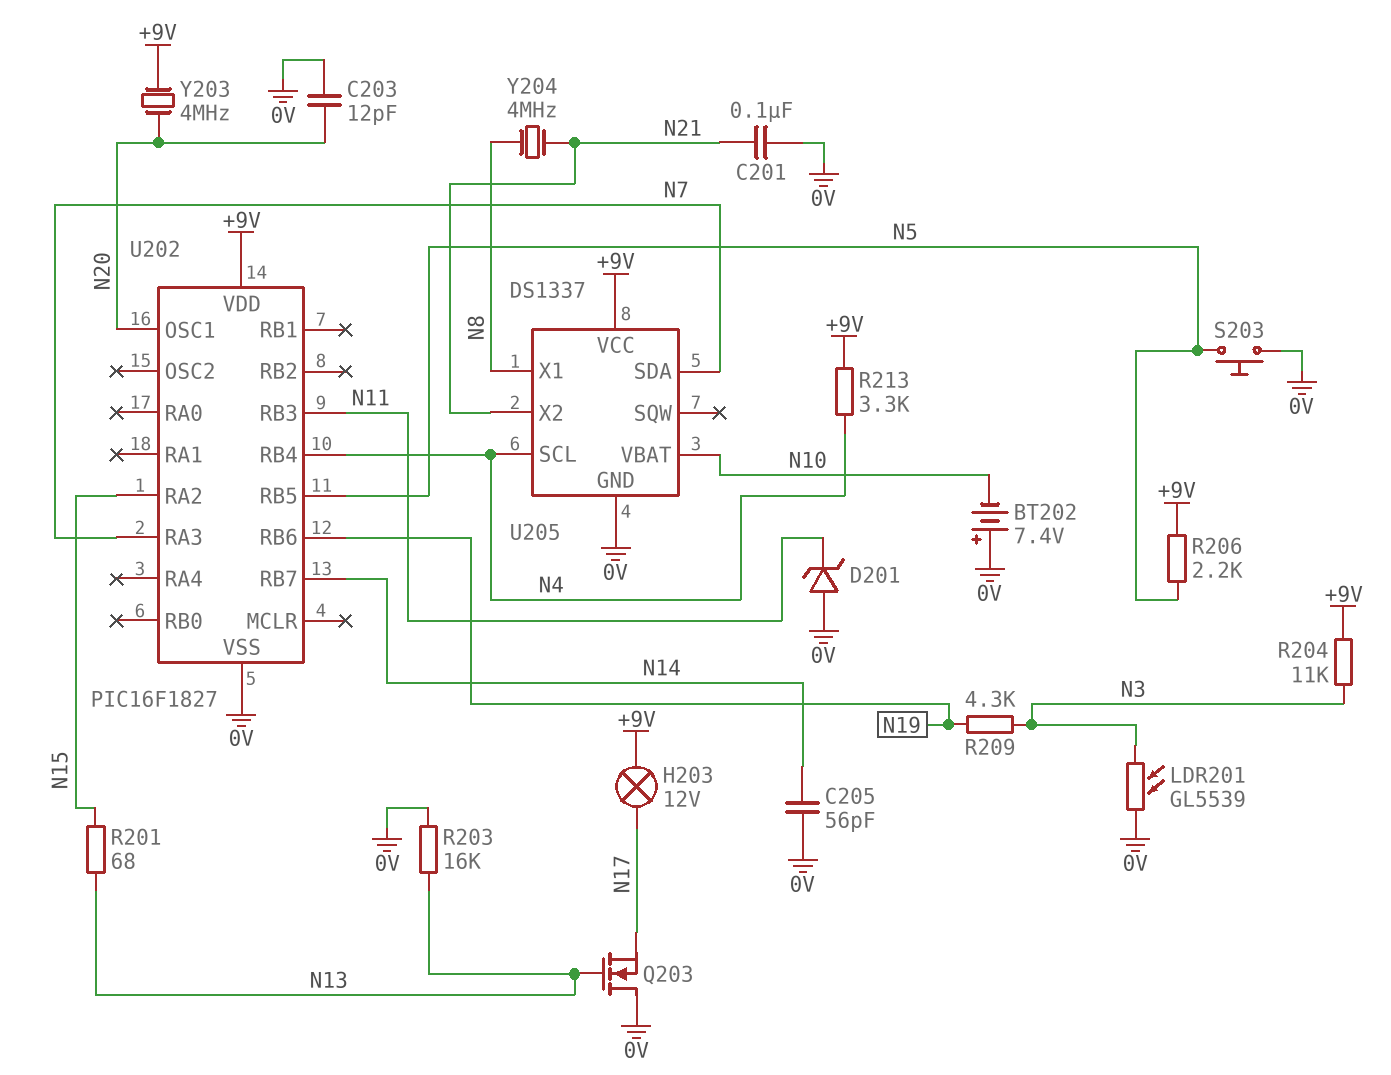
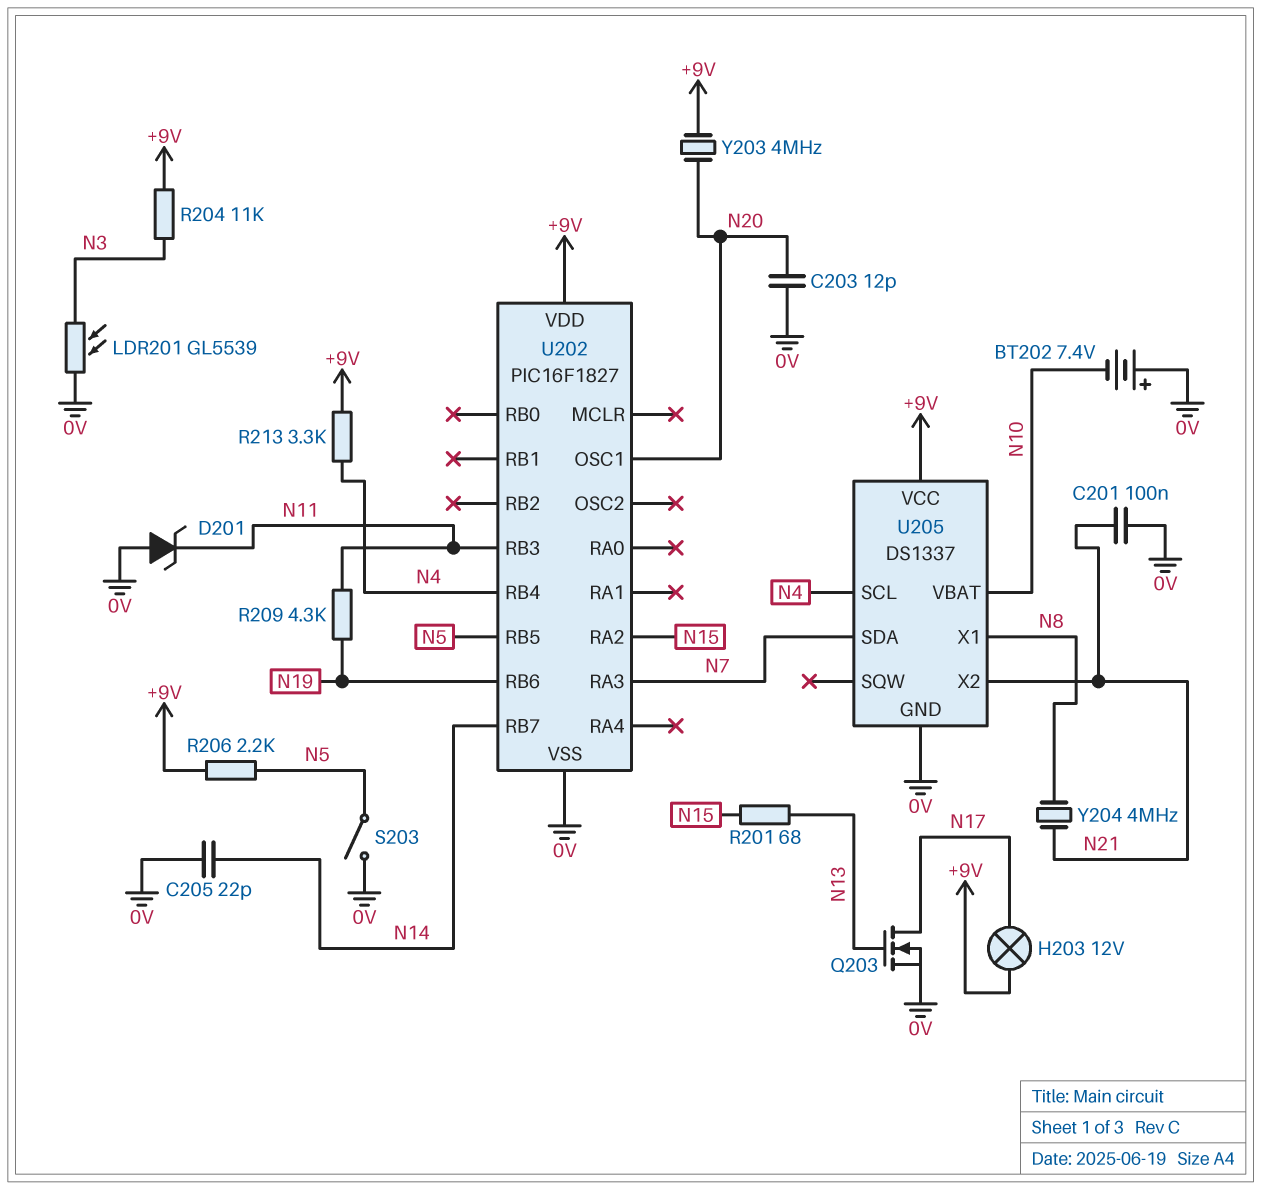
C205: 56pF (0V, N14) -> 22pF (0V, N14)
Q203: NMOS (G N13, D 0V, S N17) -> NMOS (G N13, D N17, S 0V)
R203: 16k (0V, N13) -> none
R209: 4.3k (N3, N19) -> 4.3k (N11, N19)
S203: button (0V, N5) -> switch (0V, N5)

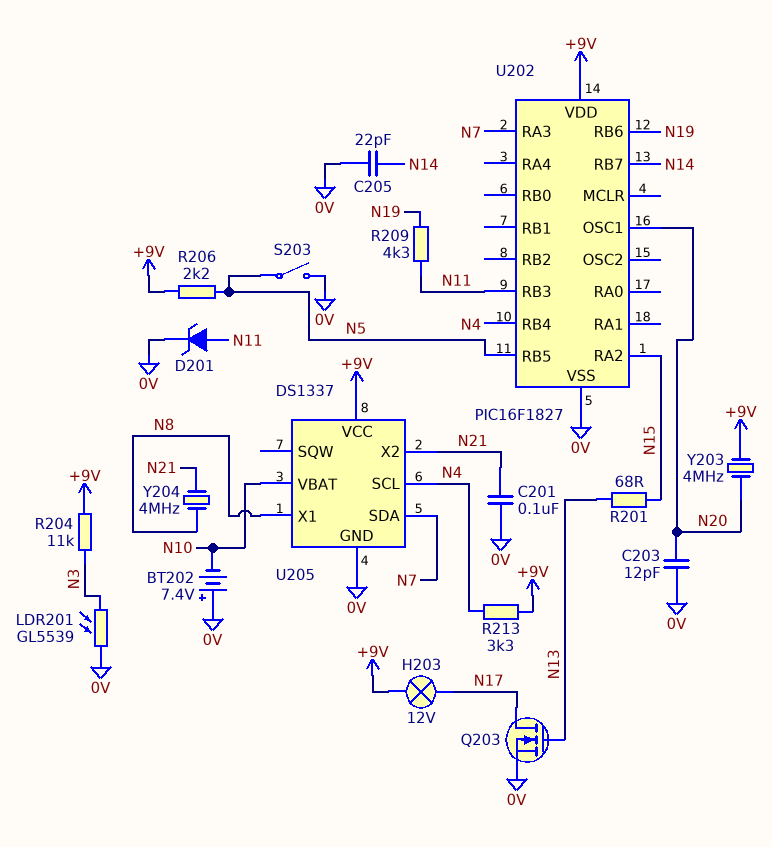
D201: zener (A 0V, K N11) -> zener (A N11, K 0V)

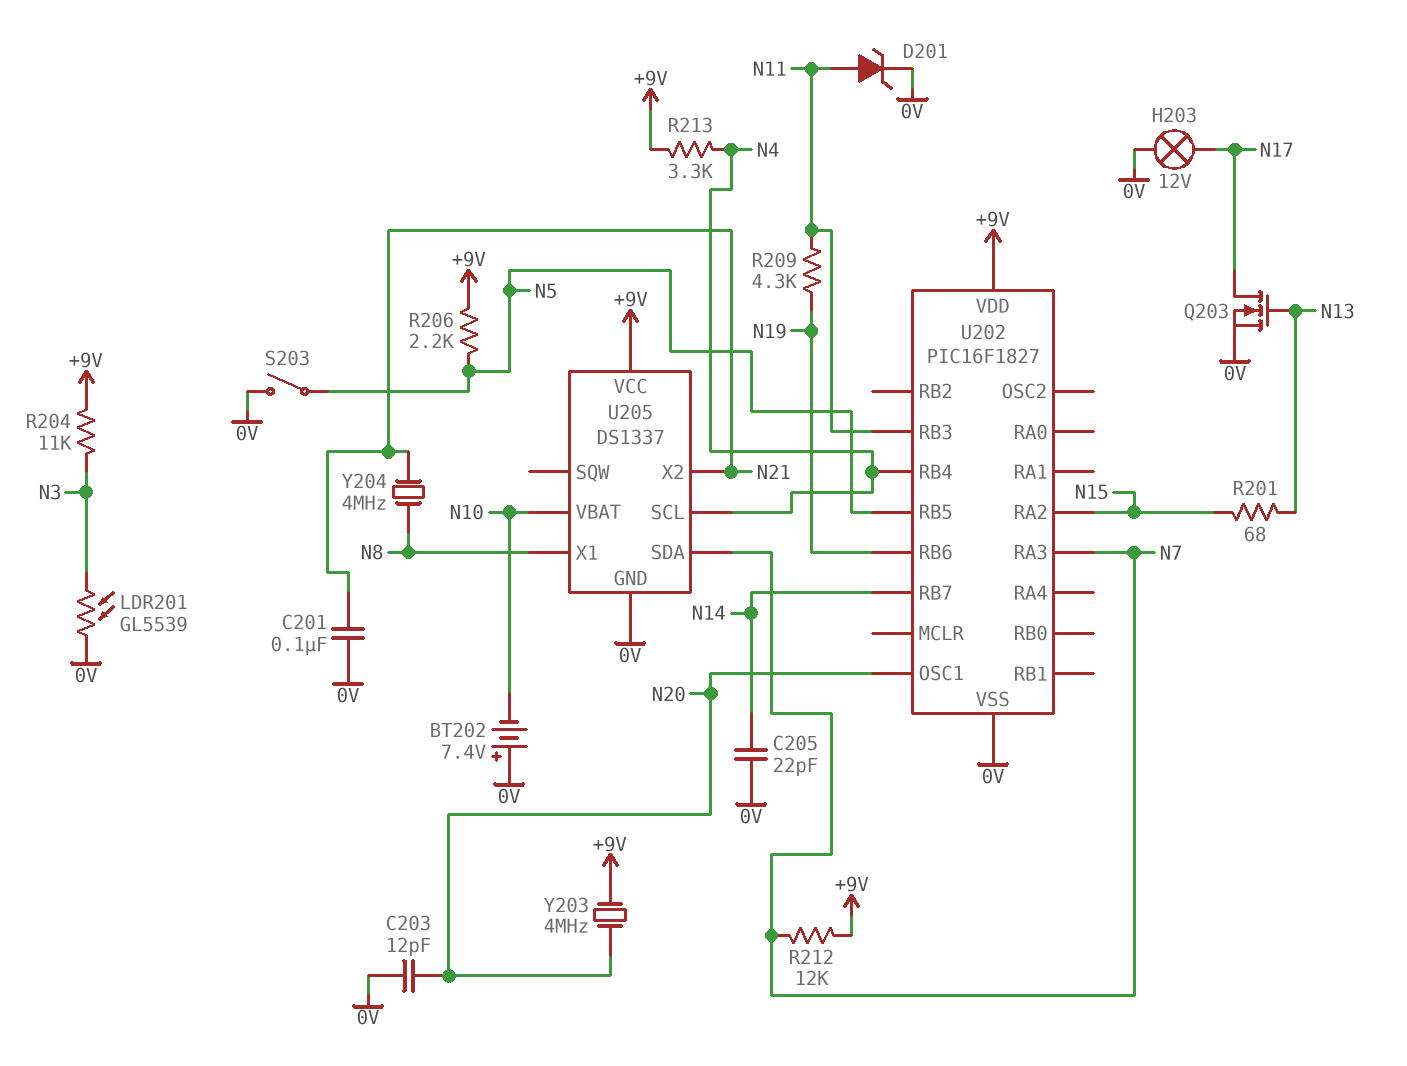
H203: lamp 12V (+9V, N17) -> lamp 12V (0V, N17)
R212: none -> 12k (+9V, N7)

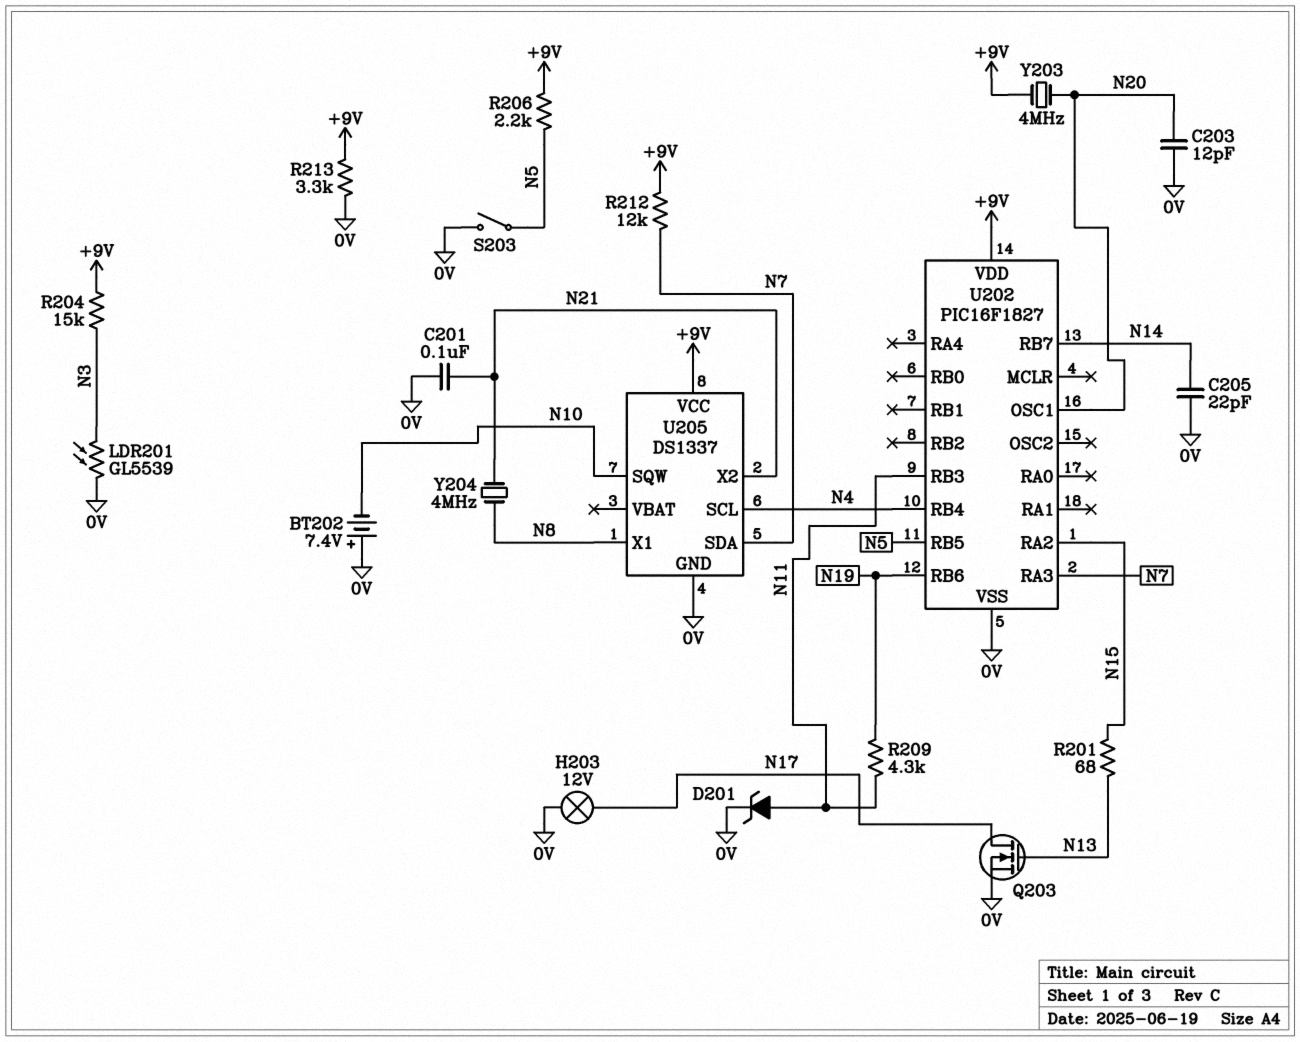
R204: 11k (+9V, N3) -> 15k (+9V, N3)
R213: 3.3k (+9V, N4) -> 3.3k (+9V, 0V)
U205 pin SQW: none -> N10
U205 pin VBAT: N10 -> none

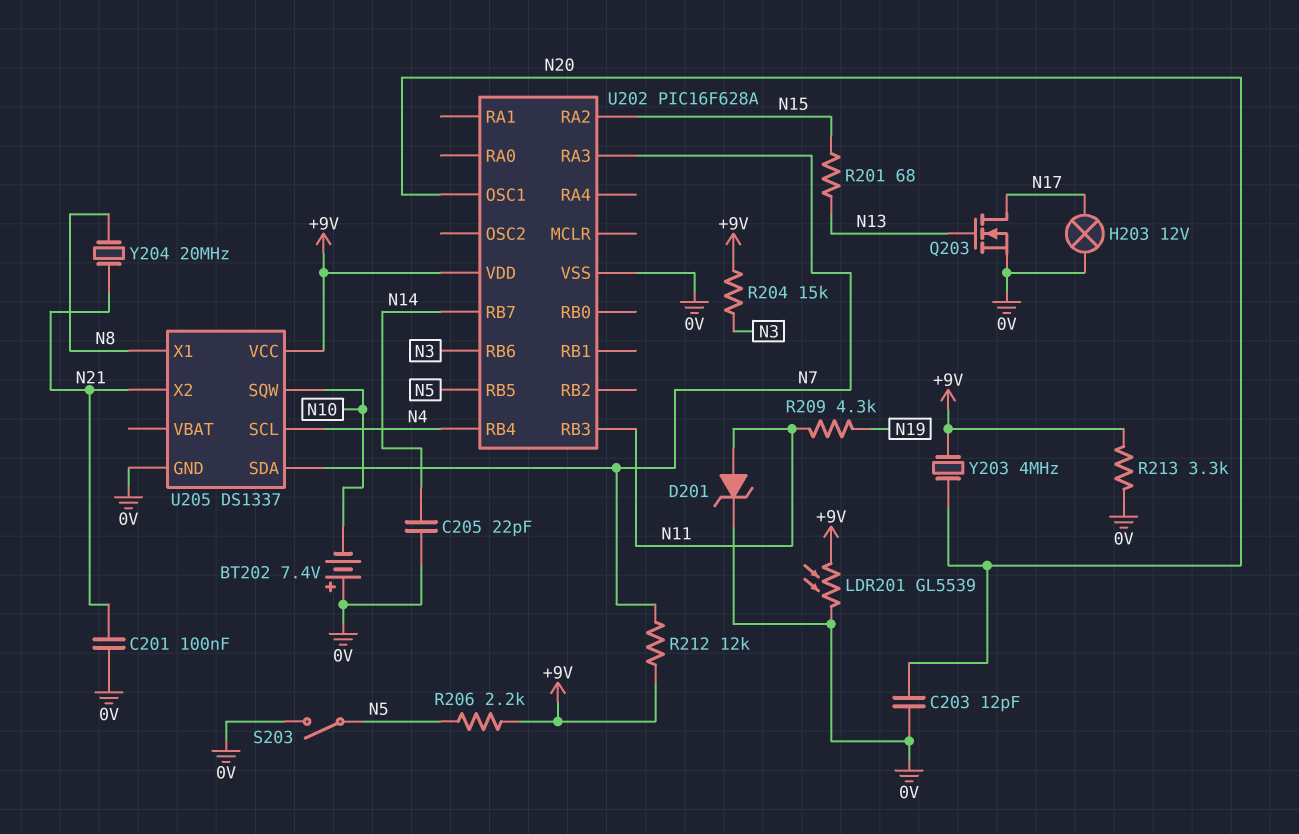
LDR201: GL5539 (0V, N3) -> GL5539 (+9V, 0V)
U202: PIC16F1827 -> PIC16F628A
U202 pin RB6: N19 -> N3
Y204: 4MHz (N8, N21) -> 20MHz (N8, N21)

